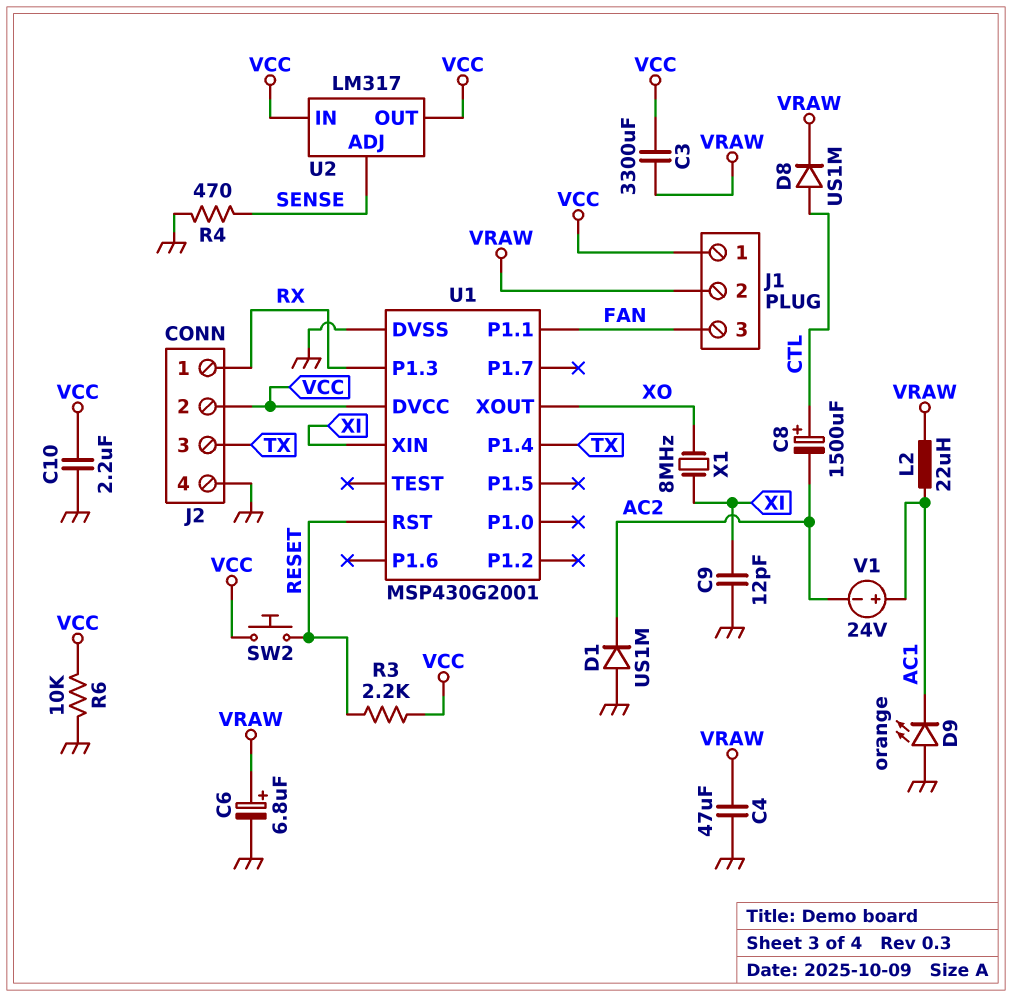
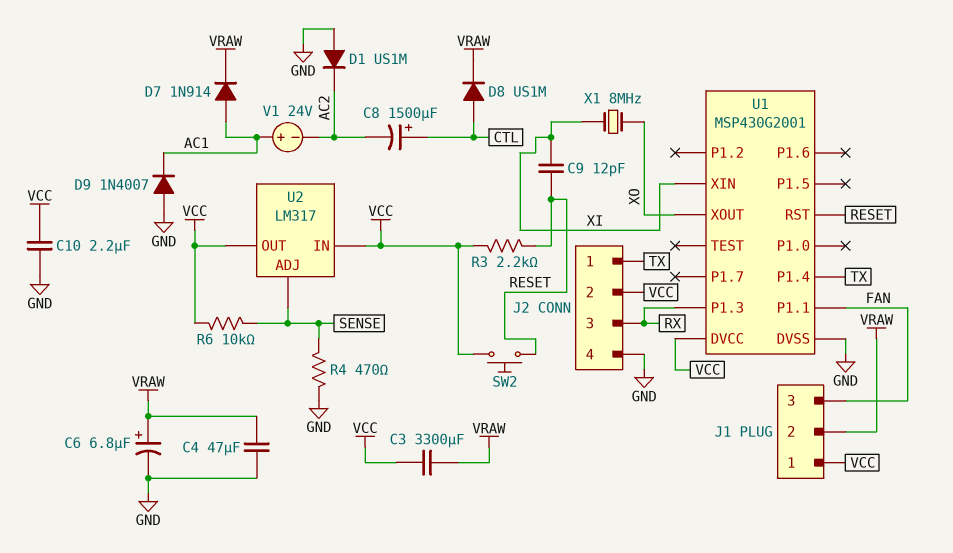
C9: 12pF (GND, XI) -> 12pF (RESET, XI)
D7: none -> diode 1N914 (A AC1, K VRAW)
D9: LED orange (A GND, K AC1) -> diode 1N4007 (A GND, K AC1)
J2 pin 1: RX -> TX
J2 pin 3: TX -> RX
L2: 22uH (AC1, VRAW) -> none
R6: 10k (GND, VCC) -> 10k (SENSE, VCC)

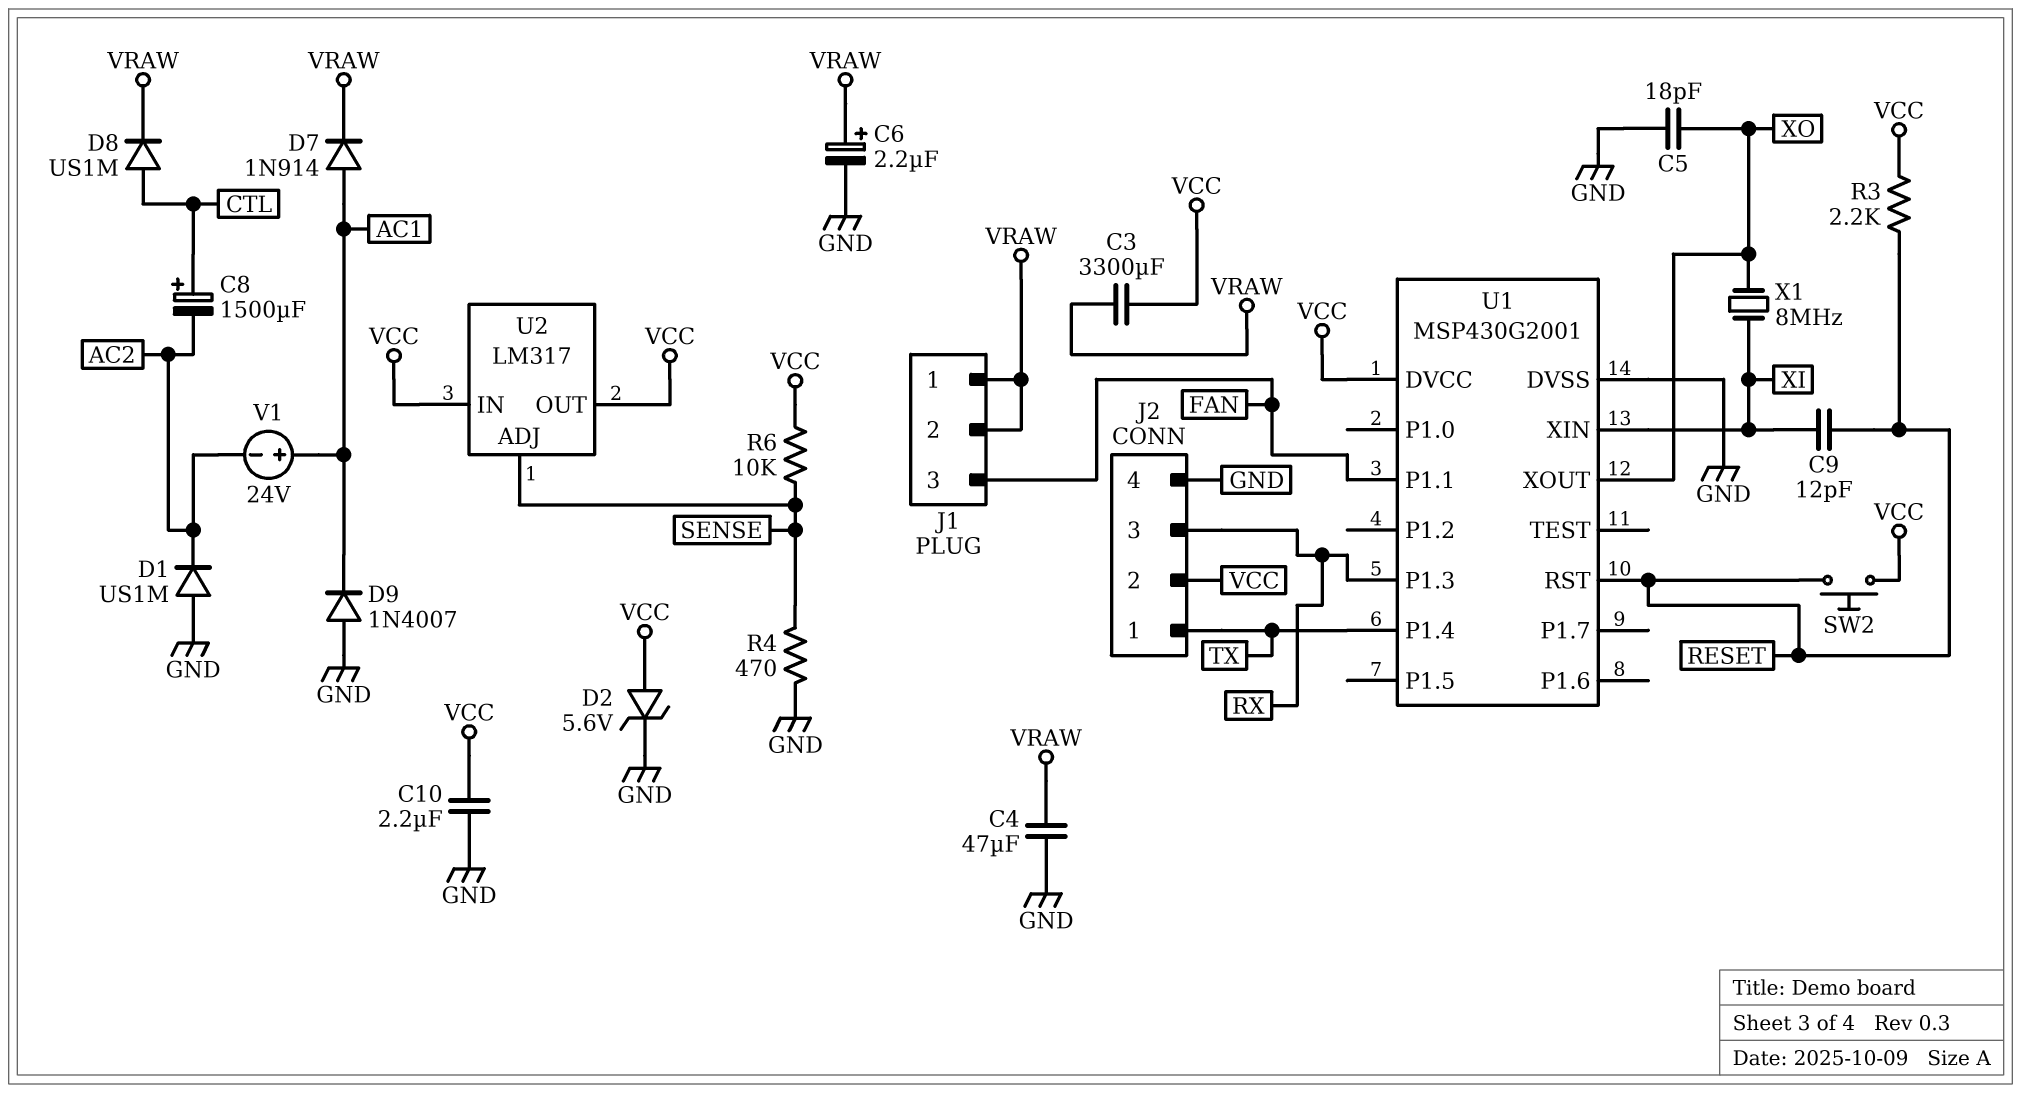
C5: none -> 18pF (GND, XO)
C6: 6.8uF (plus VRAW, minus GND) -> 2.2uF (plus VRAW, minus GND)
D2: none -> zener 5.6V (A VCC, K GND)
J1 pin 1: VCC -> VRAW

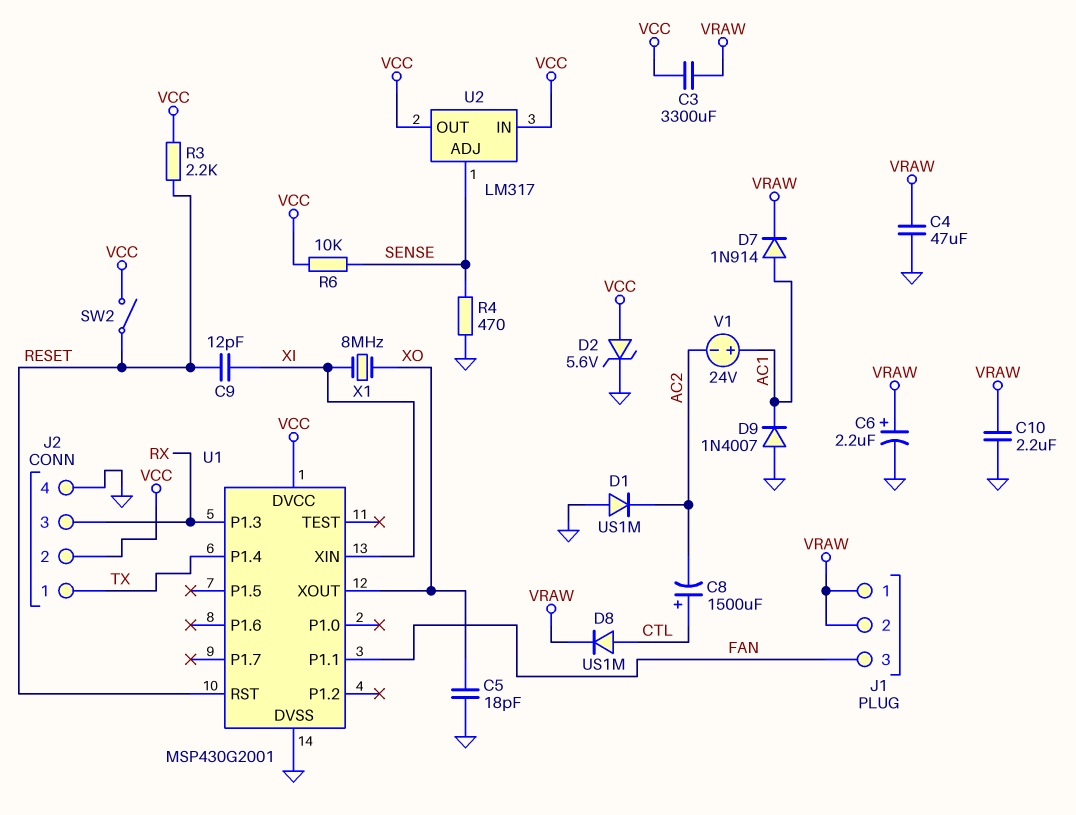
C10: 2.2uF (GND, VCC) -> 2.2uF (GND, VRAW)
SW2: button (RESET, VCC) -> switch (RESET, VCC)

